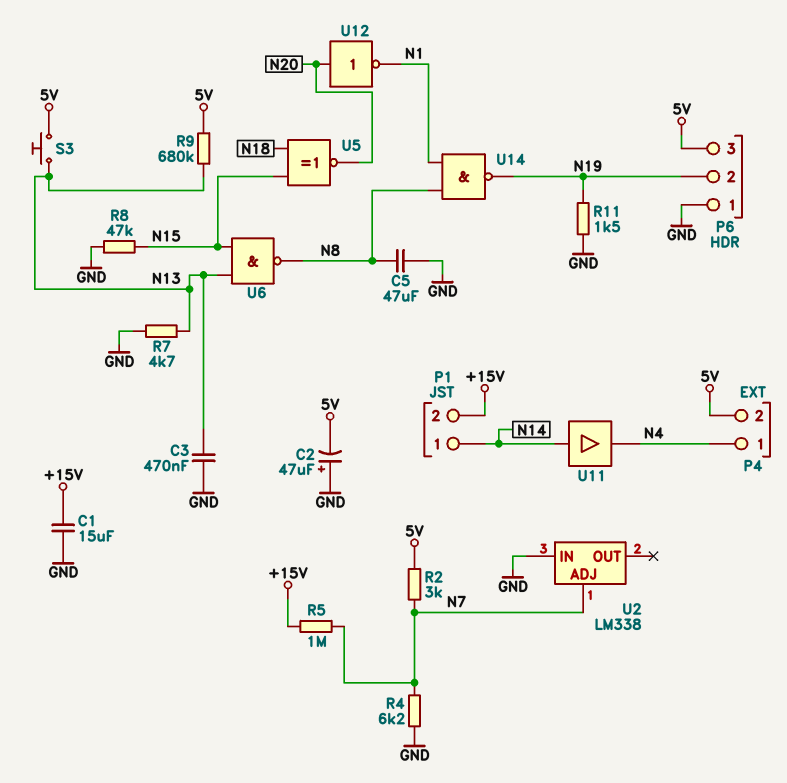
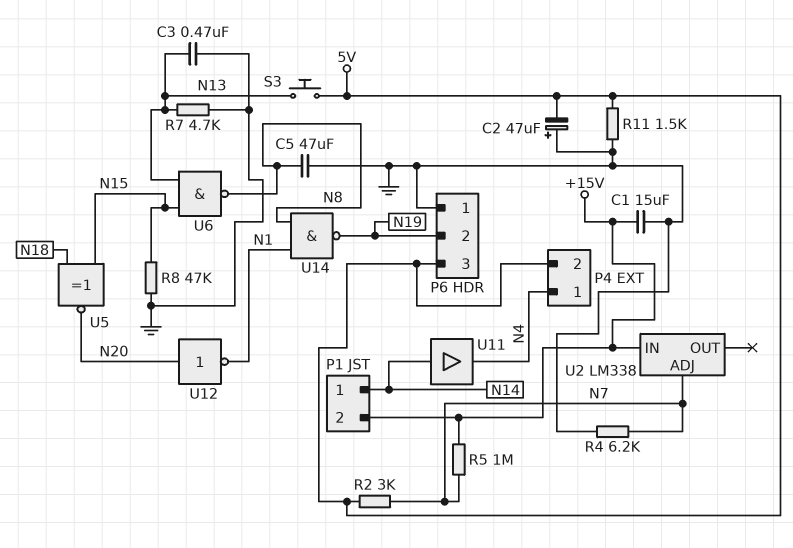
R9: 680k (5V, N13) -> none
R11: 1.5k (GND, N19) -> 1.5k (5V, GND)
U2 pin IN: GND -> +15V

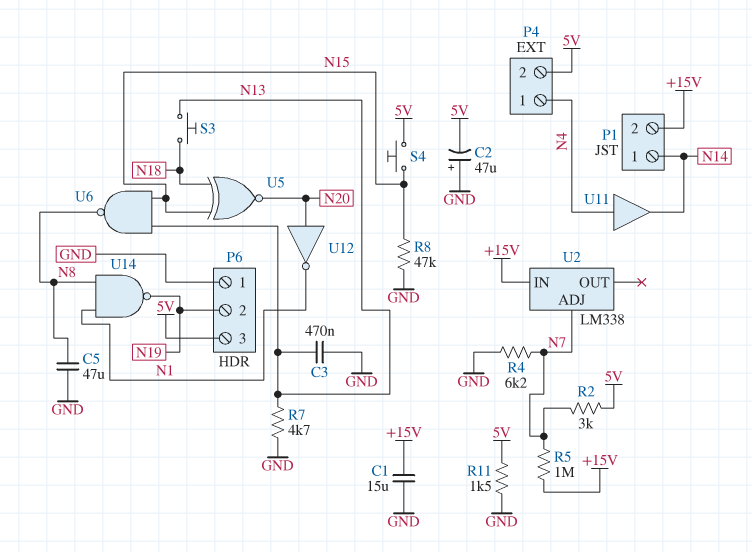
S3: button (5V, N13) -> button (N13, N18)
S4: none -> button (5V, N15)
U11: buffer (in N14, out N4) -> buffer (in N4, out N14)

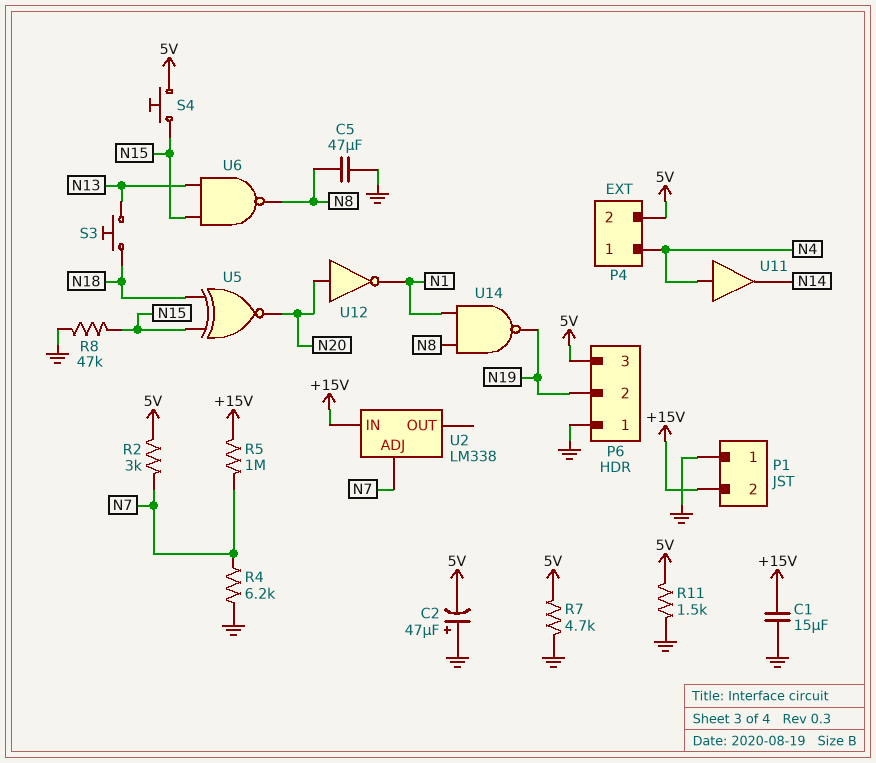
C3: 470nF (GND, N13) -> none
P1 pin 1: N14 -> GND
R7: 4.7k (GND, N13) -> 4.7k (5V, GND)

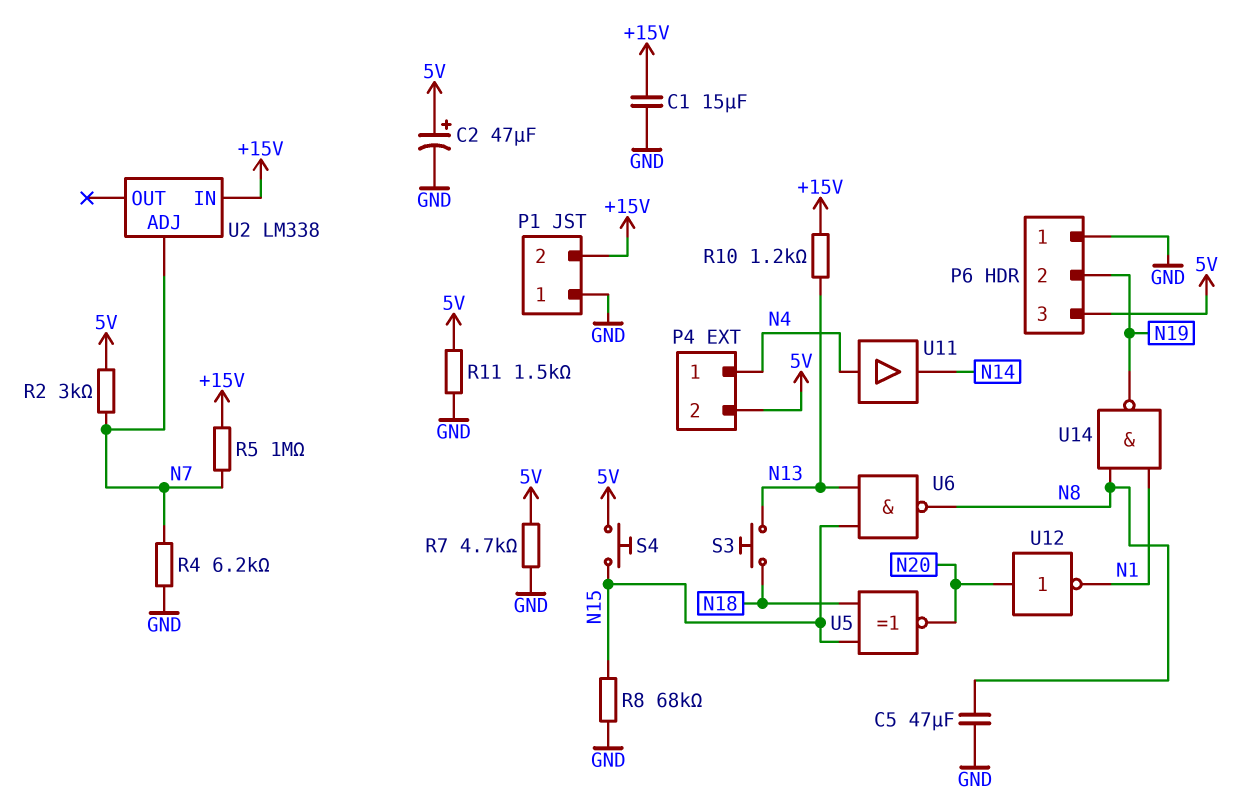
C2: 47uF (plus GND, minus 5V) -> 47uF (plus 5V, minus GND)
R8: 47k (GND, N15) -> 68k (GND, N15)
R10: none -> 1.2k (+15V, N13)

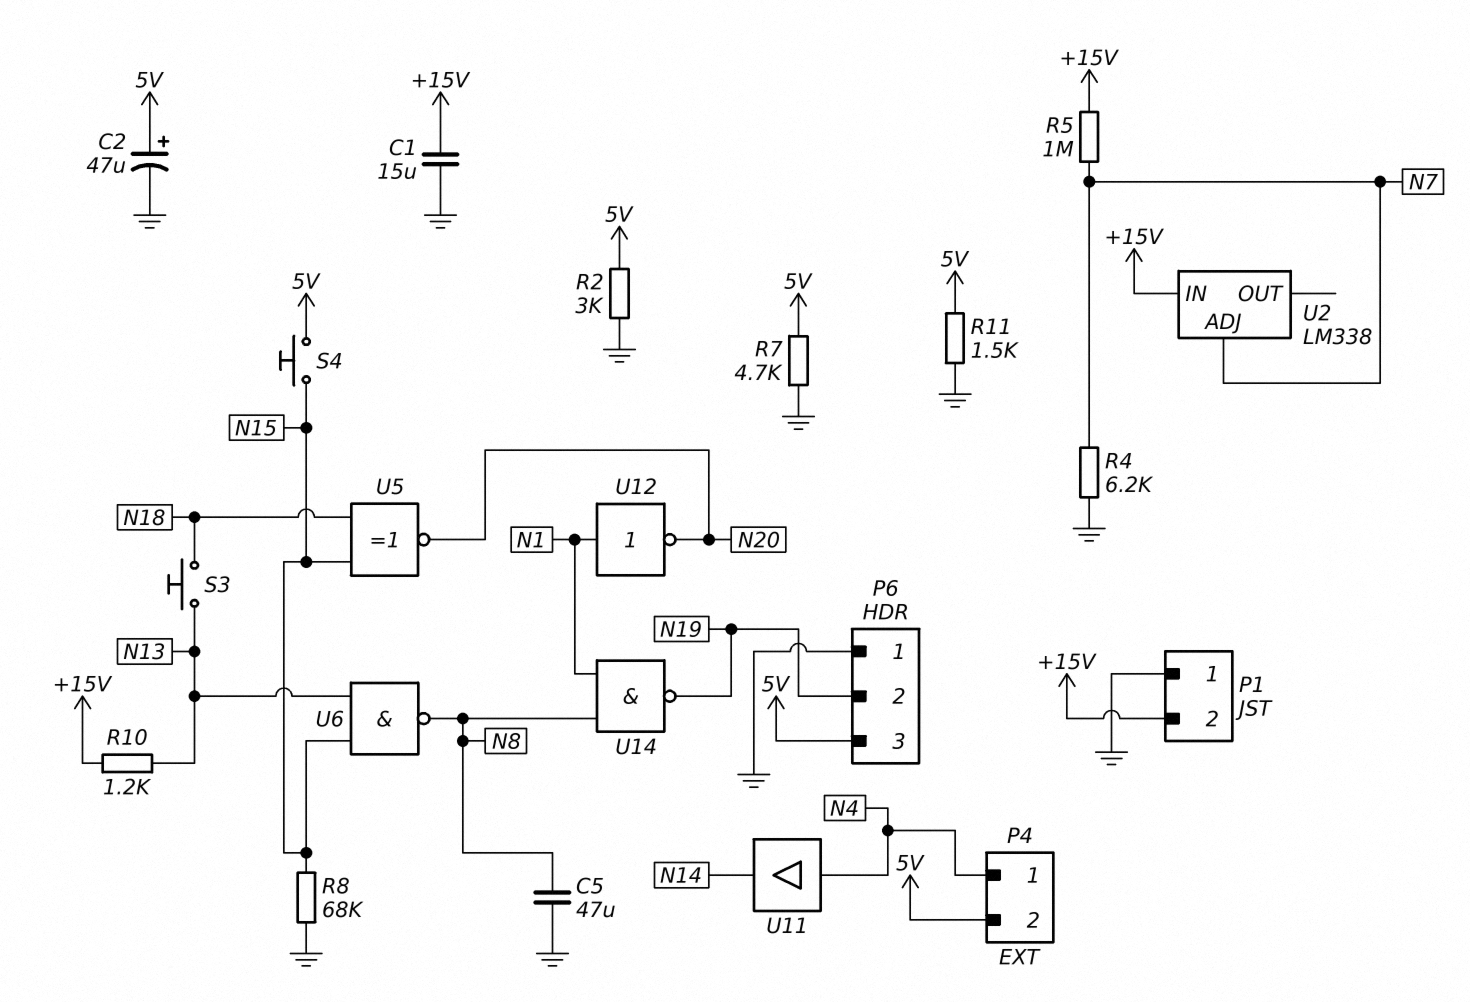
R2: 3k (5V, N7) -> 3k (5V, GND)
U12: NOT (in N20, out N1) -> NOT (in N1, out N20)

